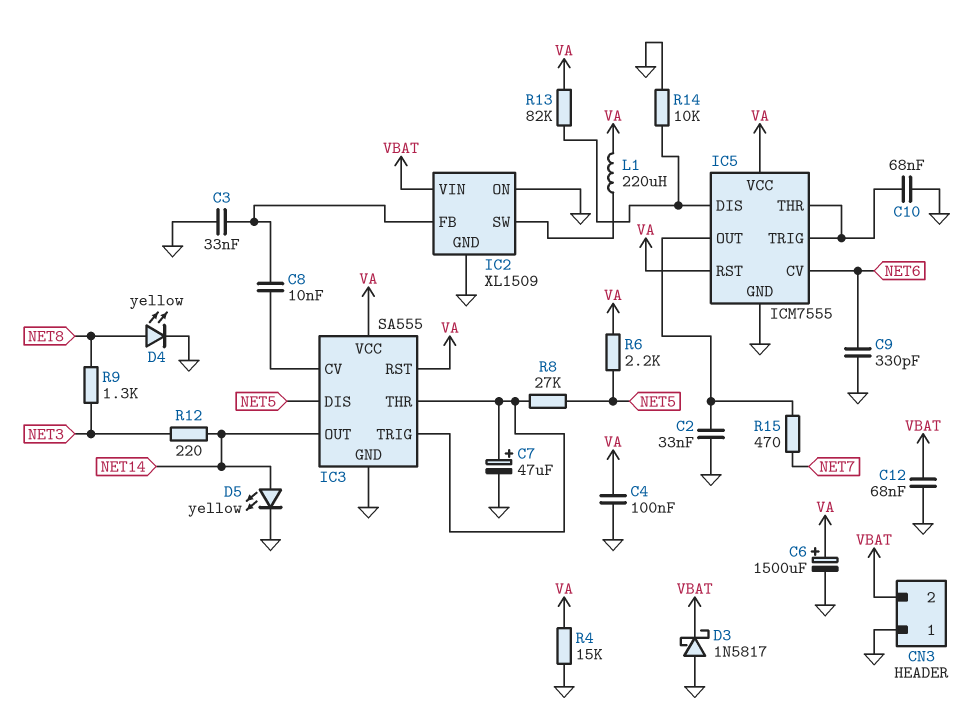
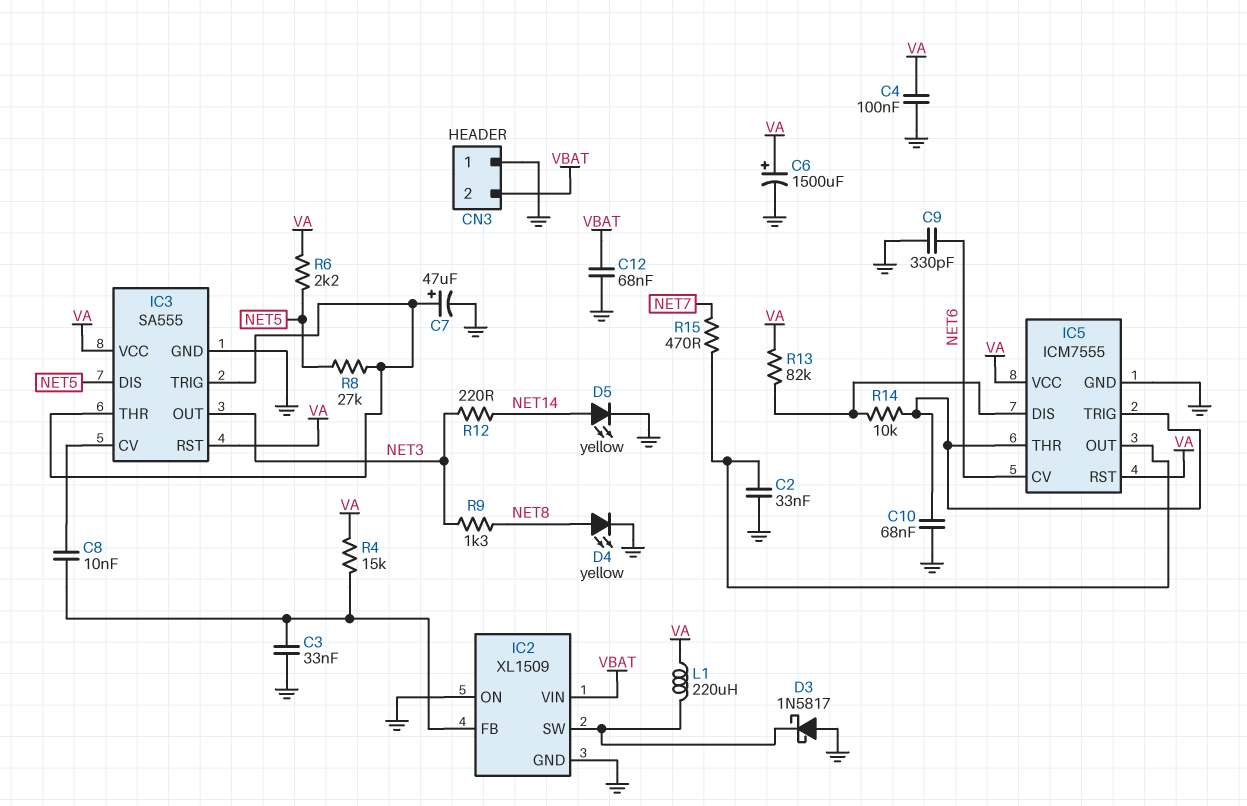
D3: schottky 1N5817 (A GND, K VBAT) -> schottky 1N5817 (A GND, K IC2/SW)
IC3 pin OUT: NET14 -> NET3
R4: 15k (GND, VA) -> 15k (IC2/FB, VA)
R14: 10k (GND, IC5/DIS) -> 10k (IC5/DIS, IC5/THR)

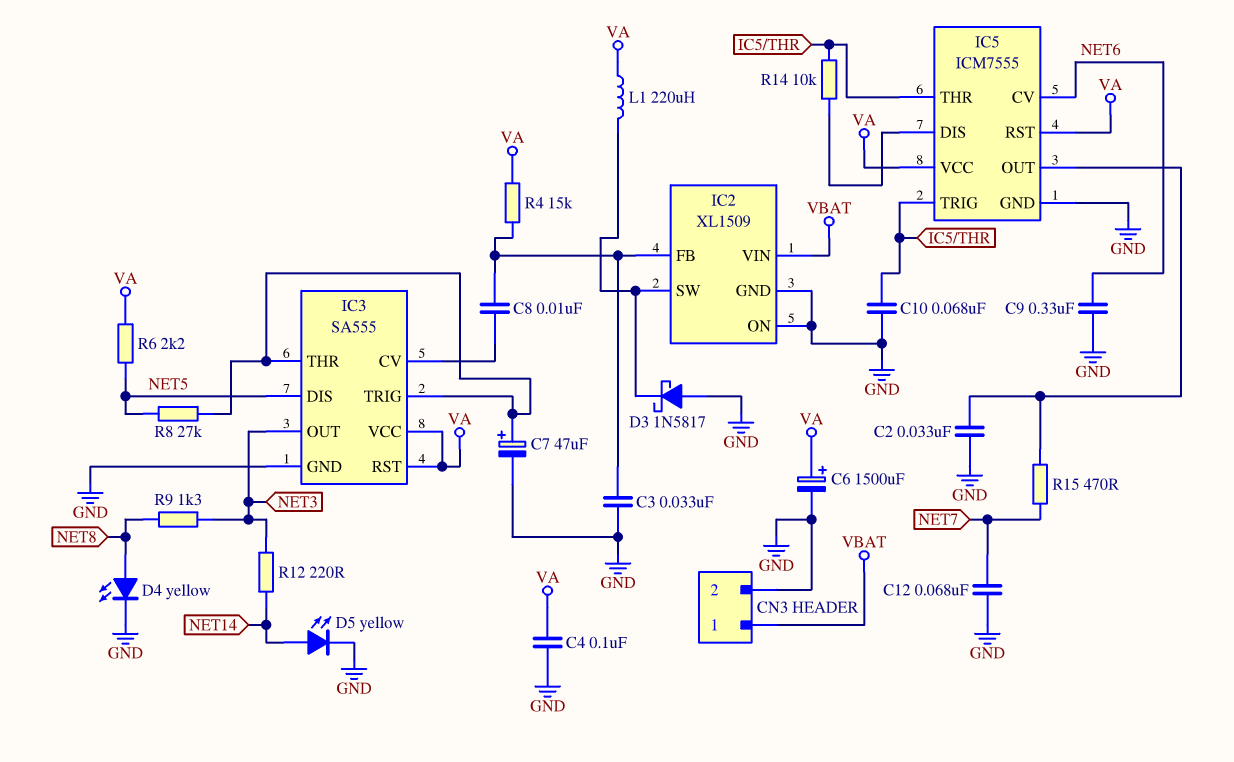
C9: 330pF (GND, NET6) -> 330nF (GND, NET6)
C12: 68nF (GND, VBAT) -> 68nF (GND, NET7)
CN3 pin 1: GND -> VBAT
CN3 pin 2: VBAT -> GND
R13: 82k (IC5/DIS, VA) -> none

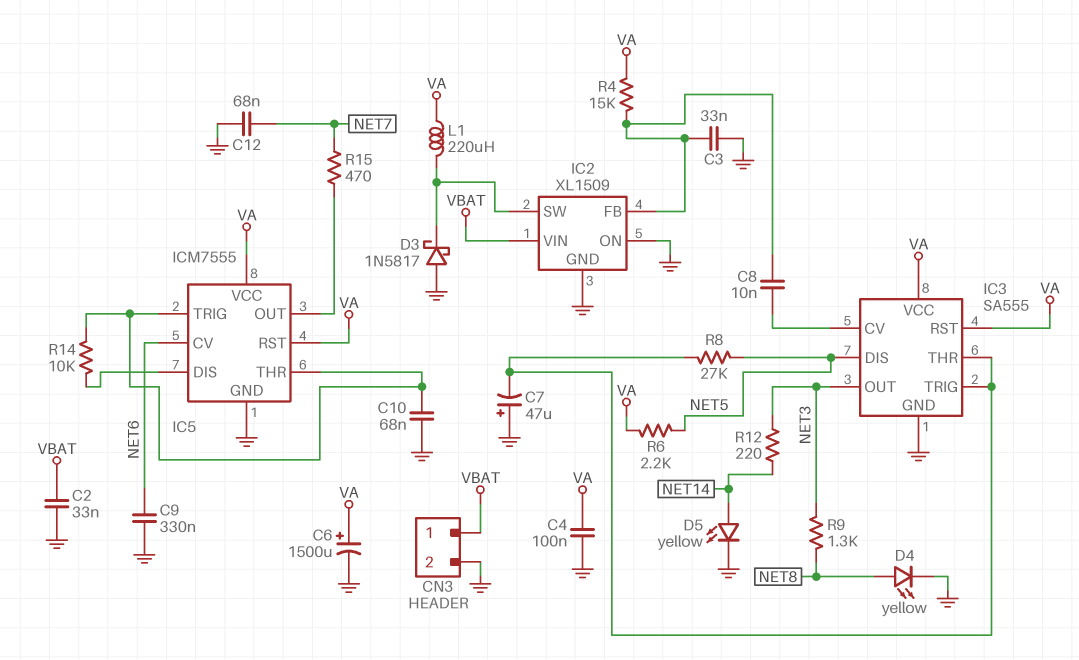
C2: 33nF (GND, IC5/OUT) -> 33nF (GND, VBAT)
C7: 47uF (plus IC3/THR, minus GND) -> 47uF (plus GND, minus IC3/THR)

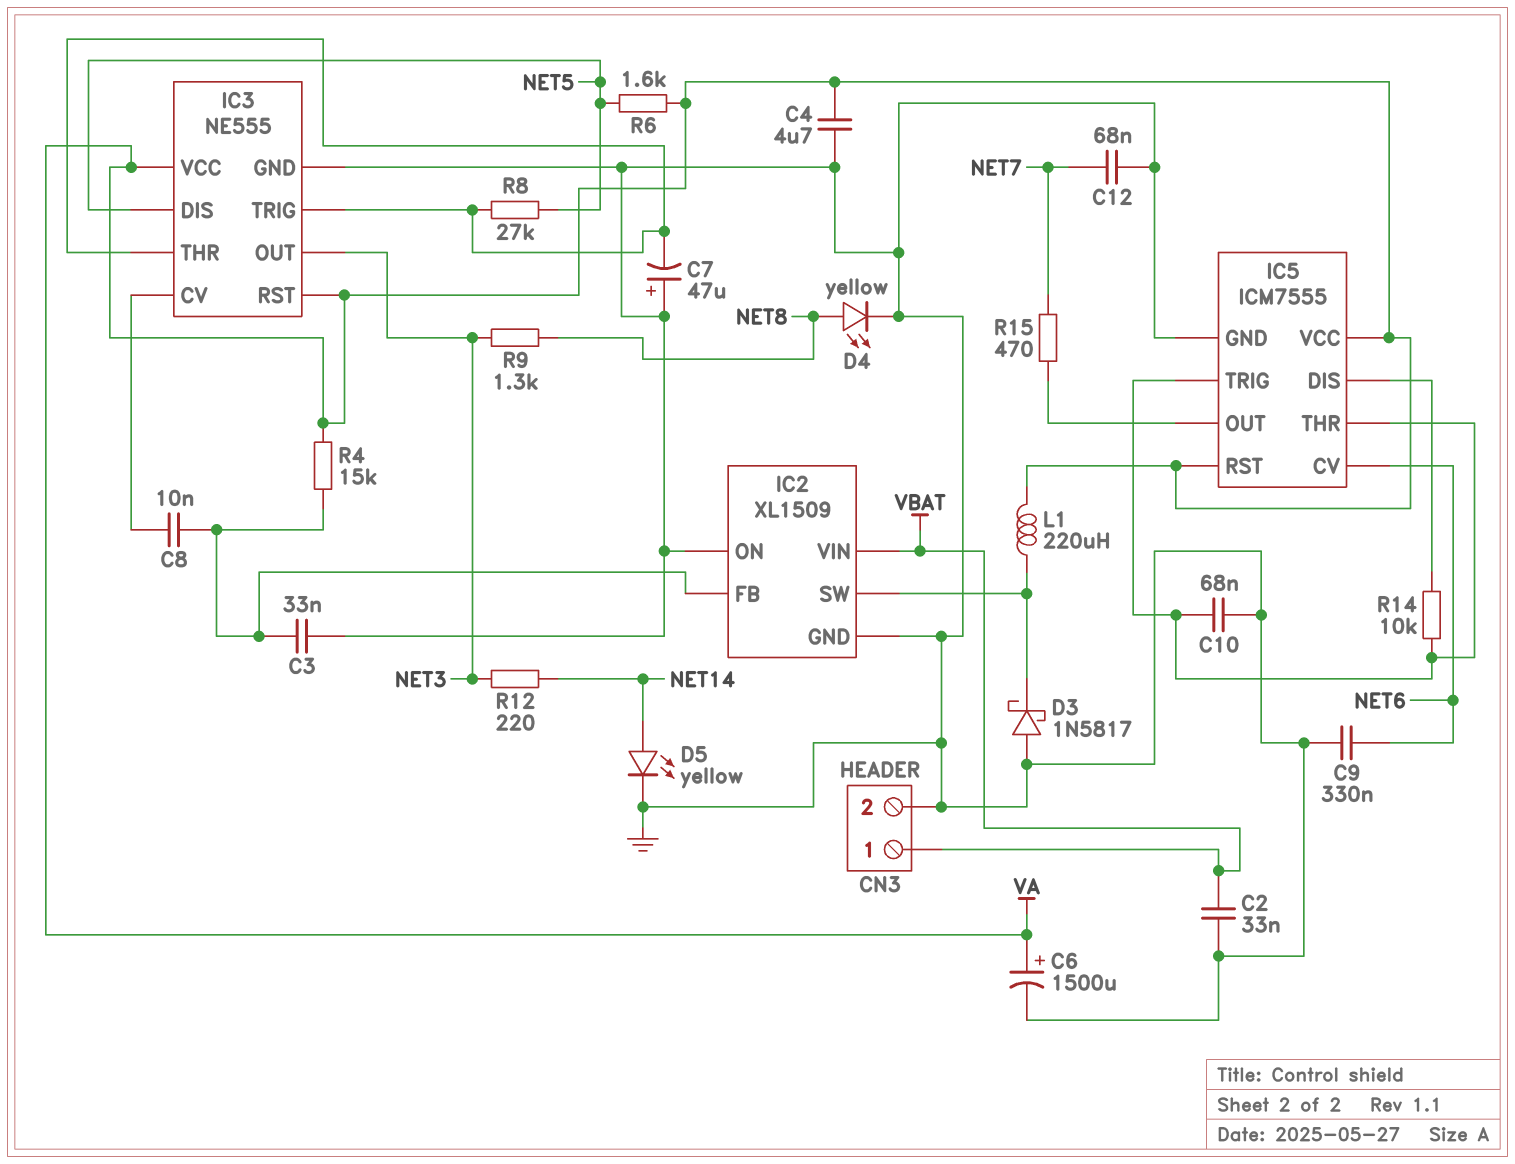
C4: 100nF (GND, VA) -> 4.7uF (GND, VA)
IC3: SA555 -> NE555
R6: 2.2k (NET5, VA) -> 1.6k (NET5, VA)

